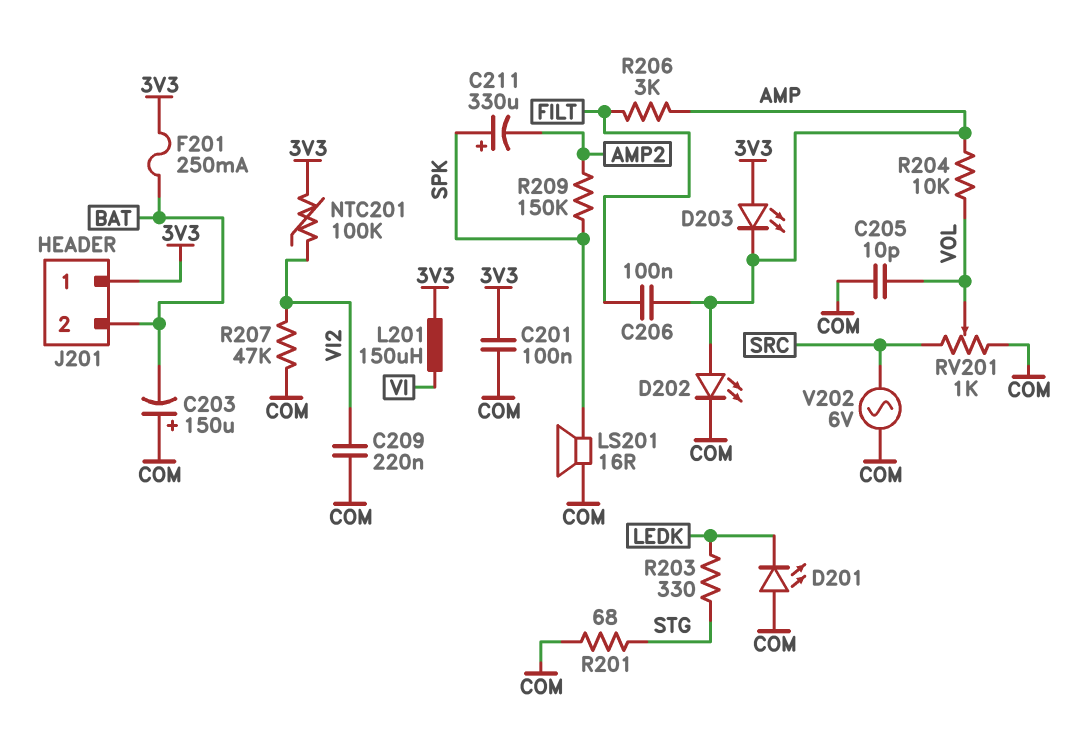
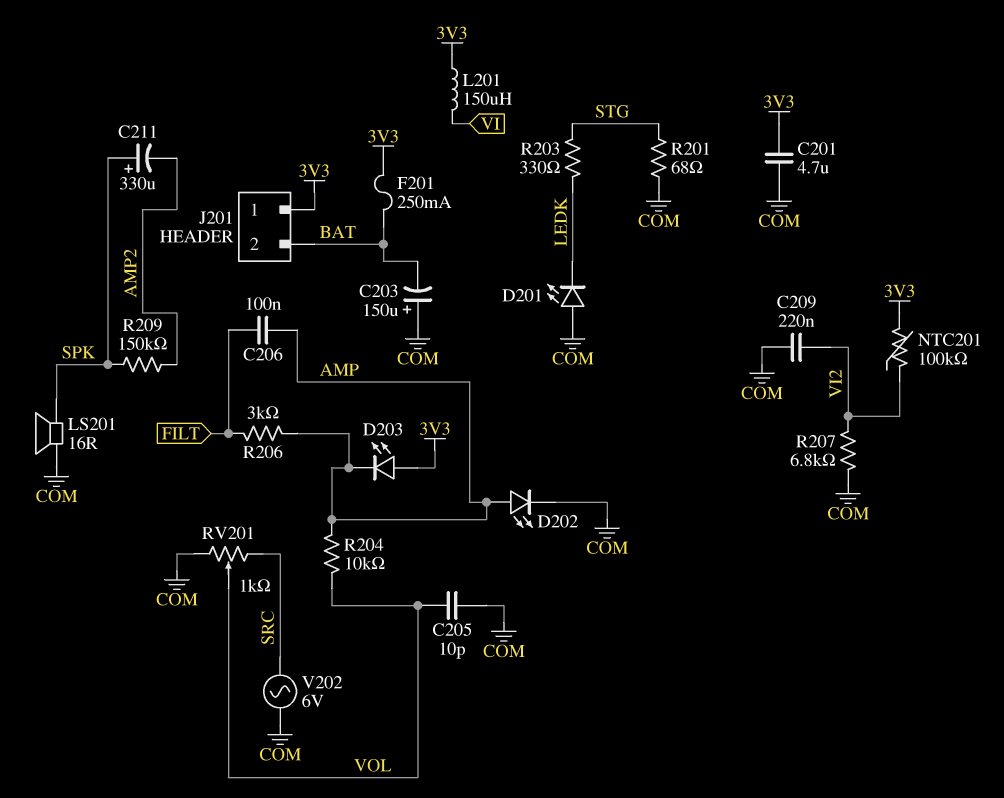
C201: 100nF (3V3, COM) -> 4.7uF (3V3, COM)
R207: 47k (COM, VI2) -> 6.8k (COM, VI2)

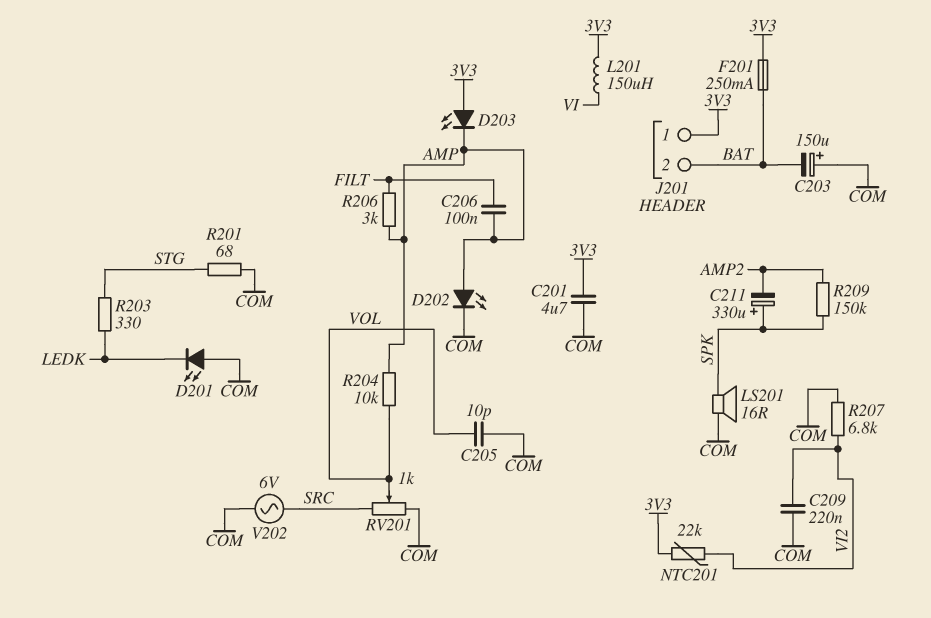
NTC201: 100k (3V3, VI2) -> 22k (3V3, VI2)

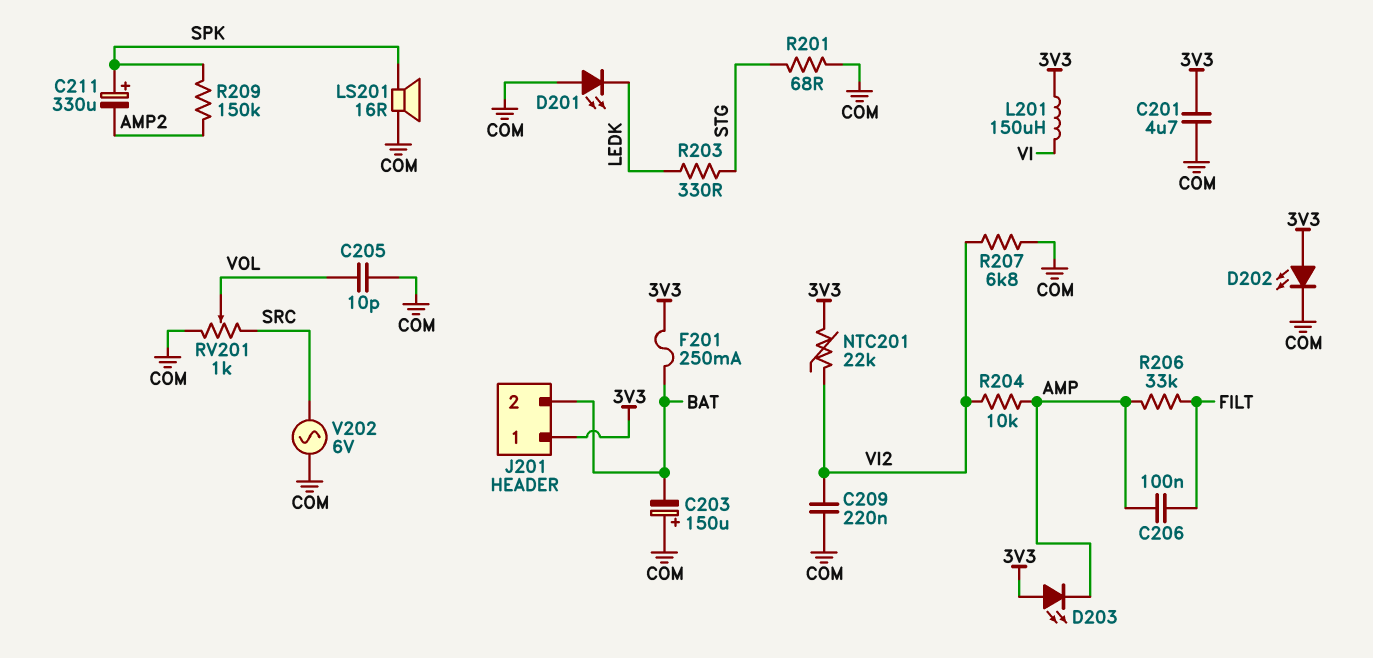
D202: LED (A AMP, K COM) -> LED (A 3V3, K COM)
R204: 10k (AMP, VOL) -> 10k (AMP, VI2)
R206: 3k (AMP, FILT) -> 33k (AMP, FILT)

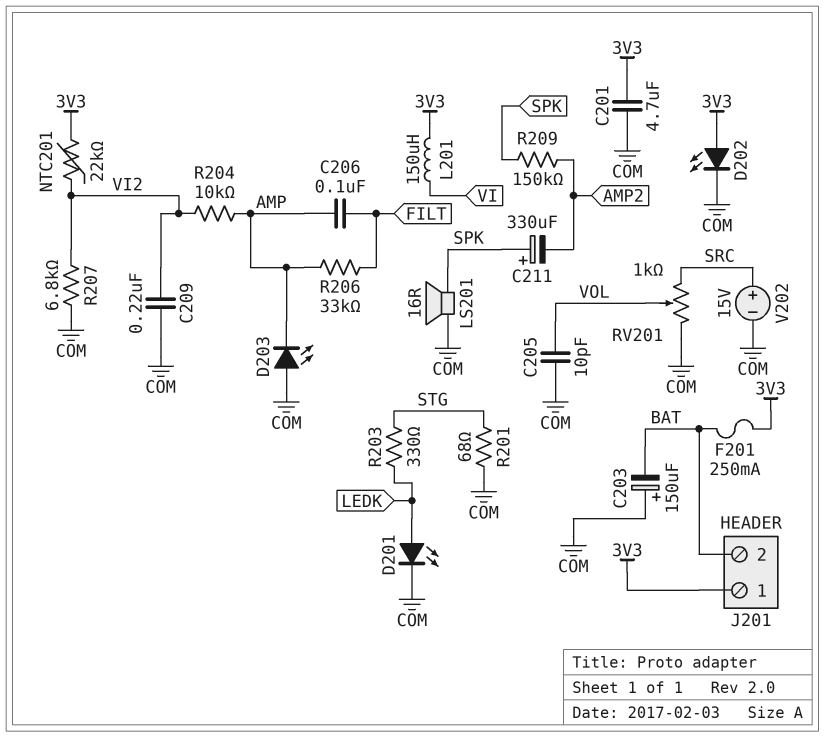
D201: LED (A COM, K LEDK) -> LED (A LEDK, K COM)
D203: LED (A 3V3, K AMP) -> LED (A COM, K AMP)
V202: AC 6V (COM, SRC) -> 15V (plus SRC, minus COM)

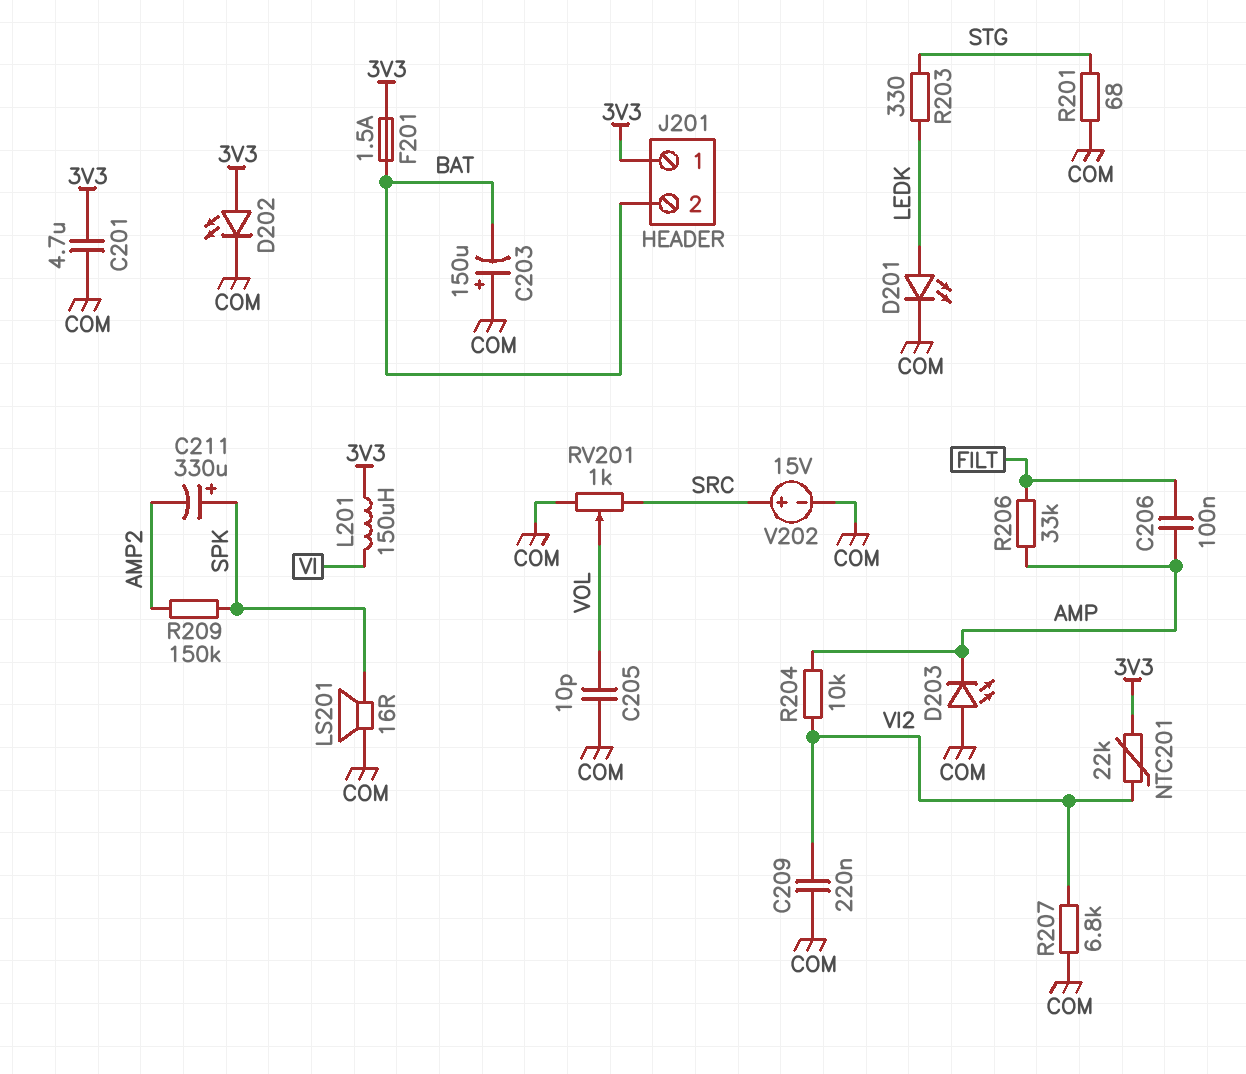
F201: 250mA (3V3, BAT) -> 1.5A (3V3, BAT)

